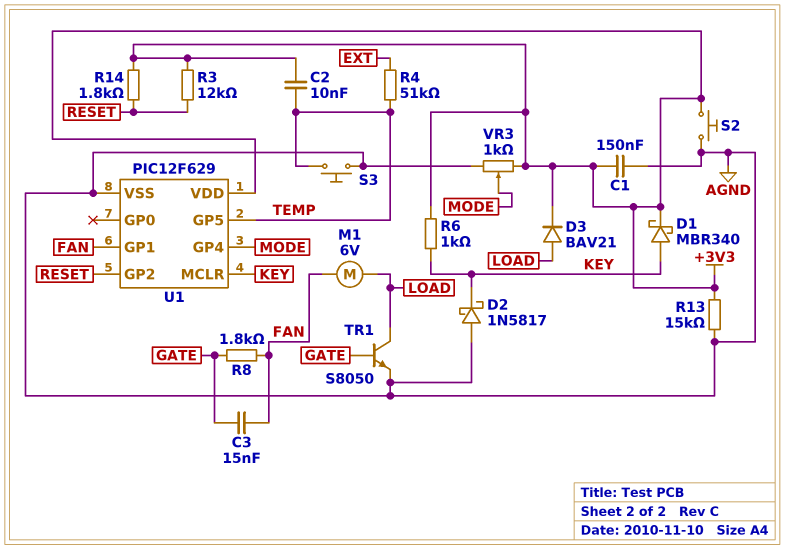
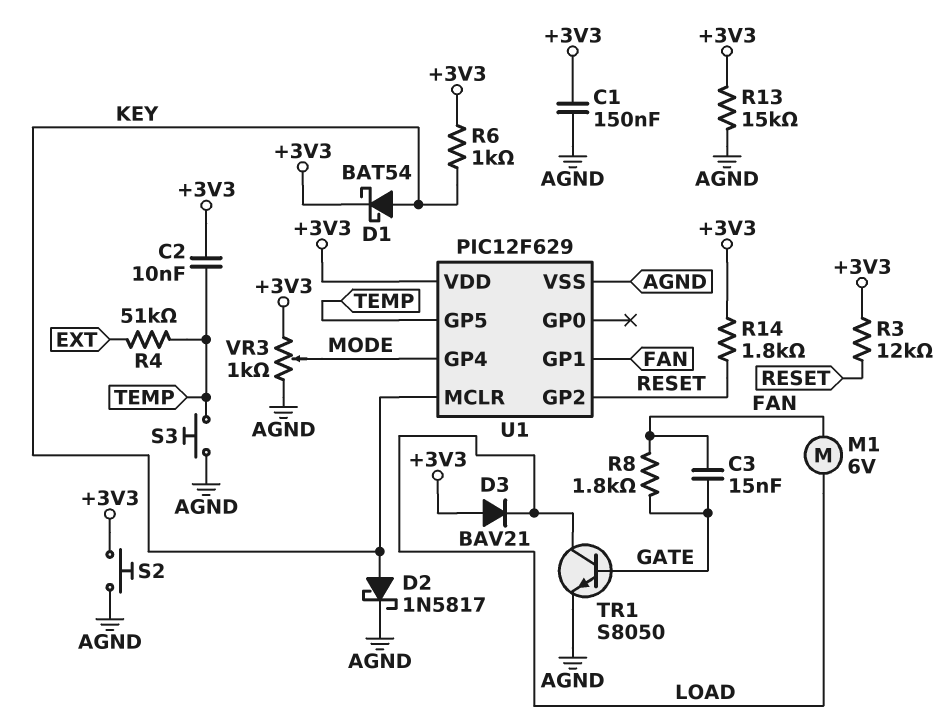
D1: schottky MBR340 (A KEY, K +3V3) -> schottky BAT54 (A KEY, K +3V3)
D2: schottky 1N5817 (A AGND, K KEY) -> schottky 1N5817 (A KEY, K AGND)
D3: diode BAV21 (A LOAD, K +3V3) -> diode BAV21 (A +3V3, K LOAD)

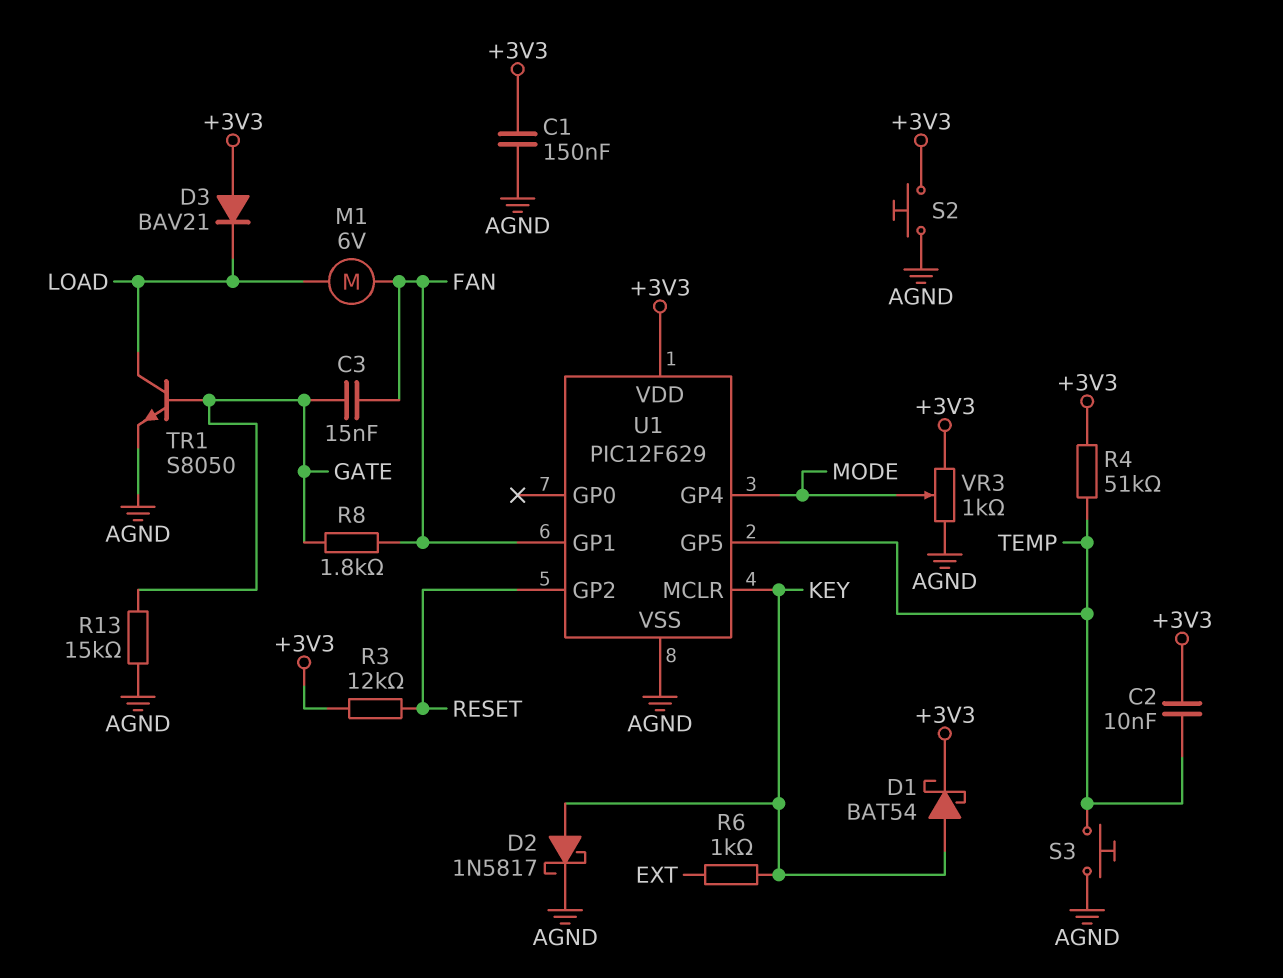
R4: 51k (EXT, TEMP) -> 51k (+3V3, TEMP)
R6: 1k (+3V3, KEY) -> 1k (EXT, KEY)
R13: 15k (+3V3, AGND) -> 15k (AGND, GATE)
R14: 1.8k (+3V3, RESET) -> none

